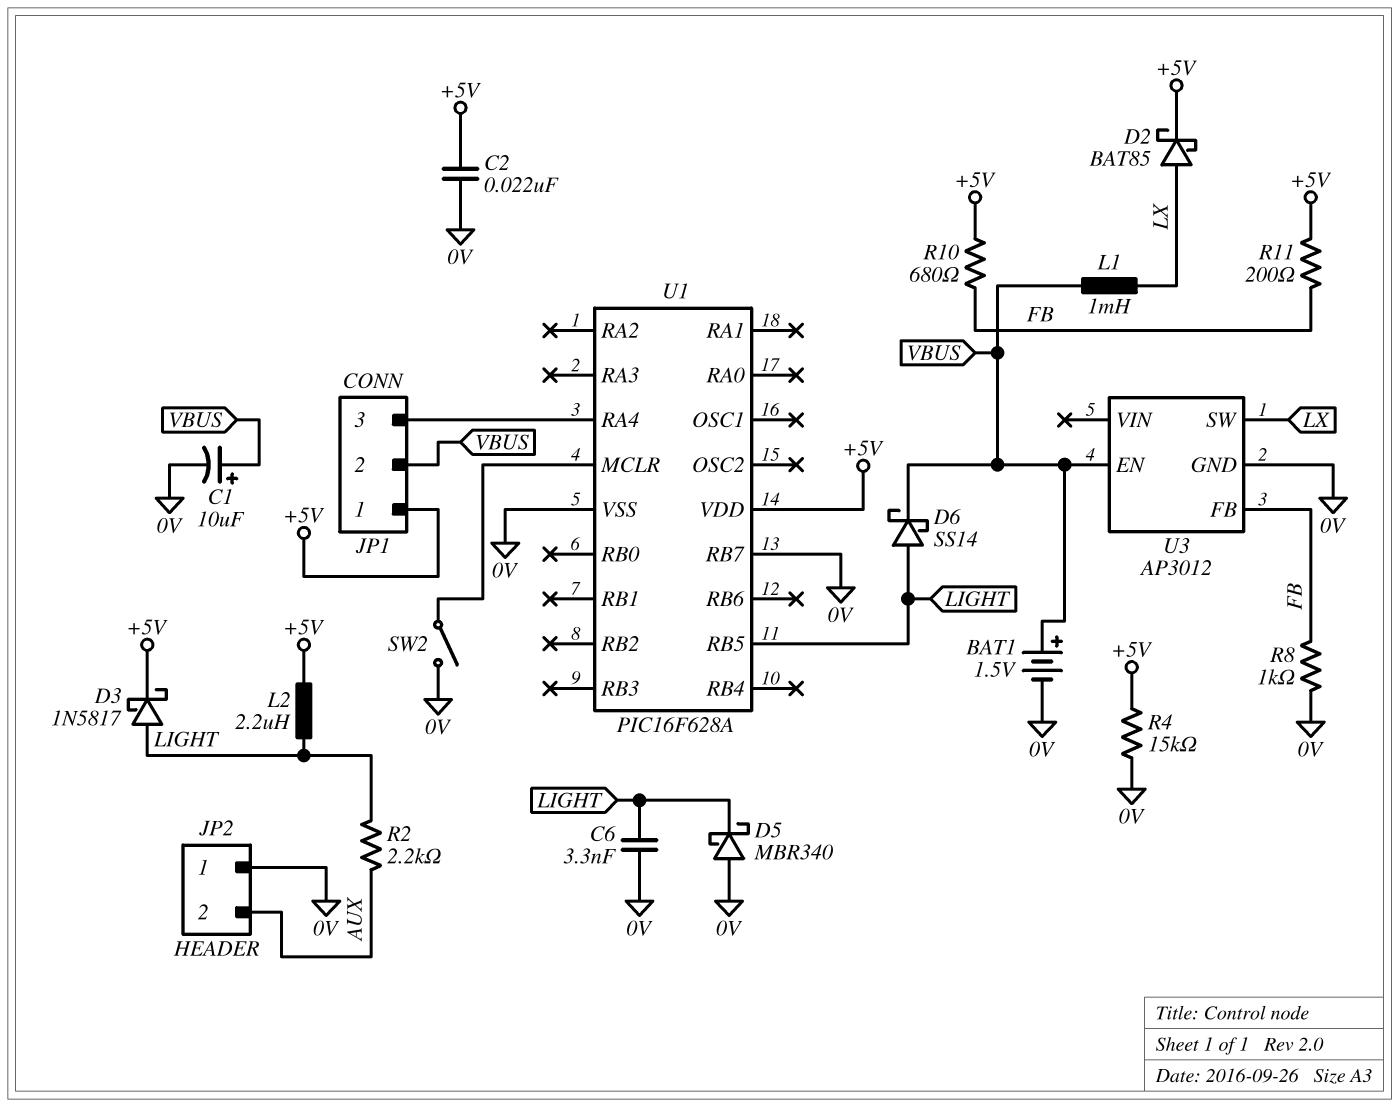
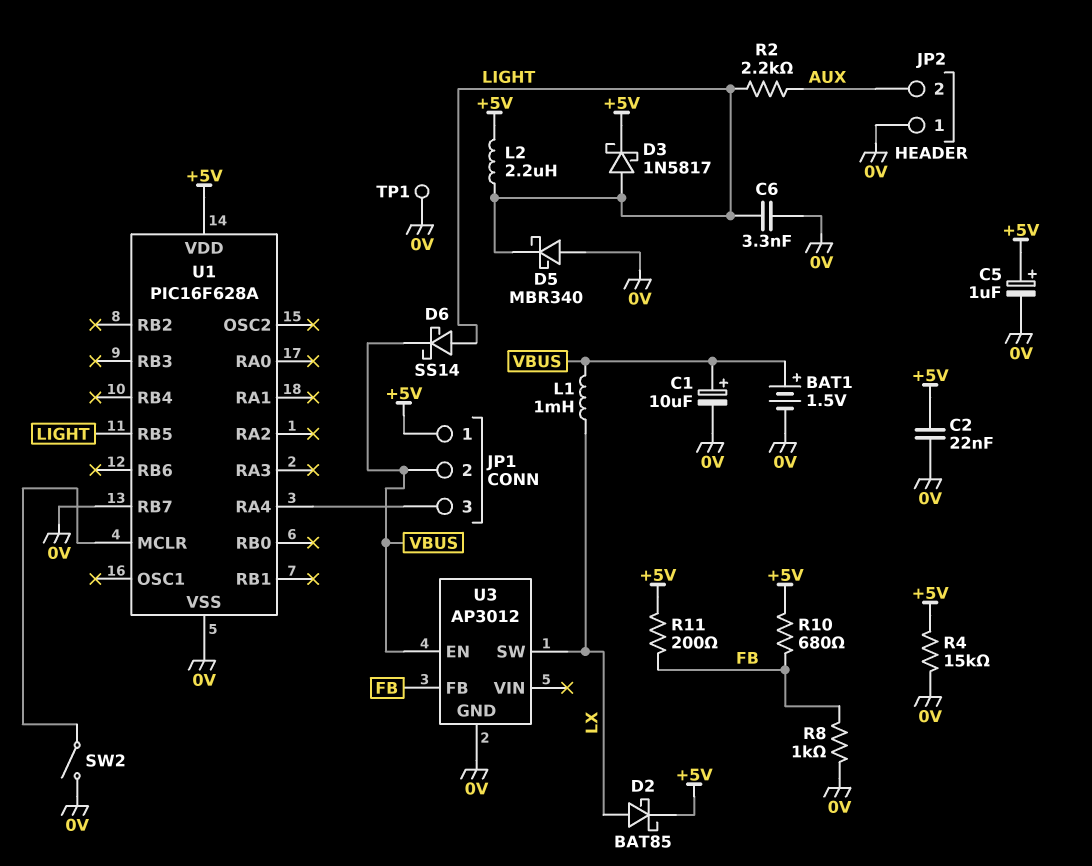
C5: none -> 1uF (plus +5V, minus 0V)
TP1: none -> test point (0V)

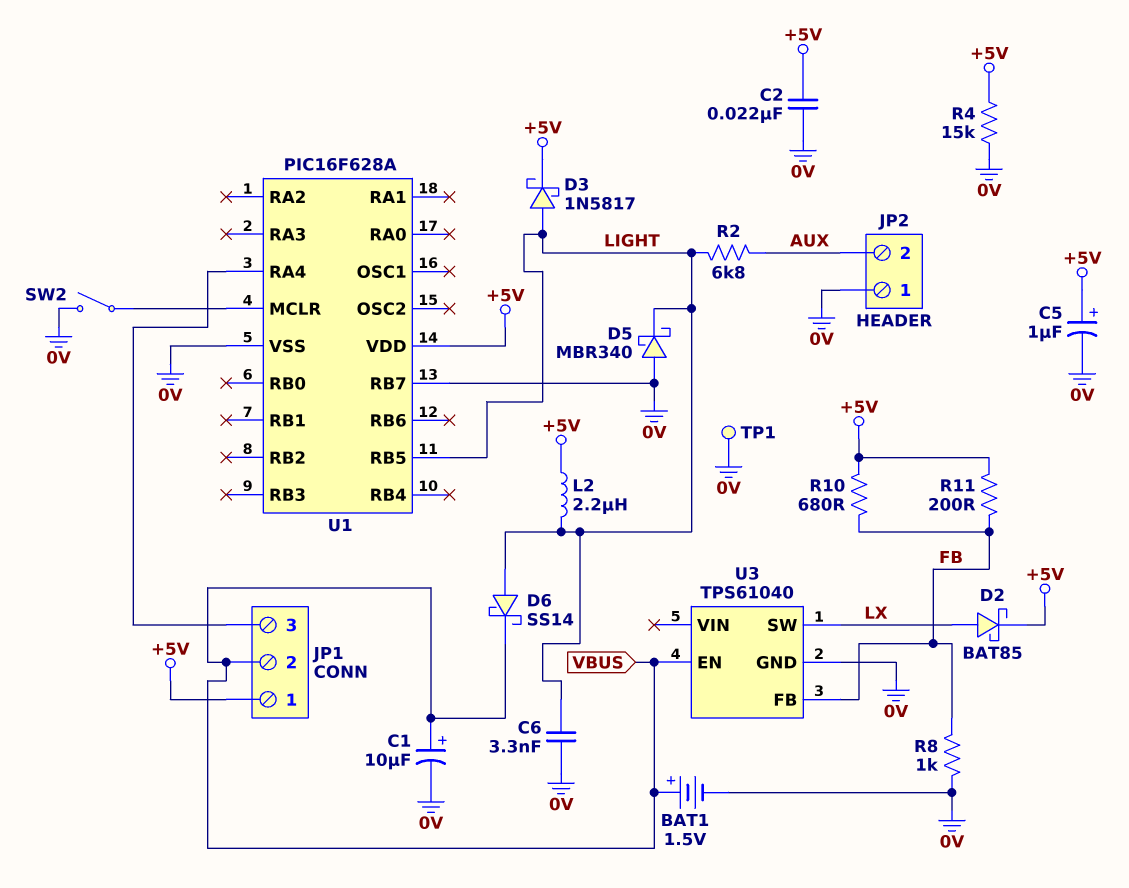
L1: 1mH (LX, VBUS) -> none
R2: 2.2k (AUX, LIGHT) -> 6.8k (AUX, LIGHT)
U3: AP3012 -> TPS61040

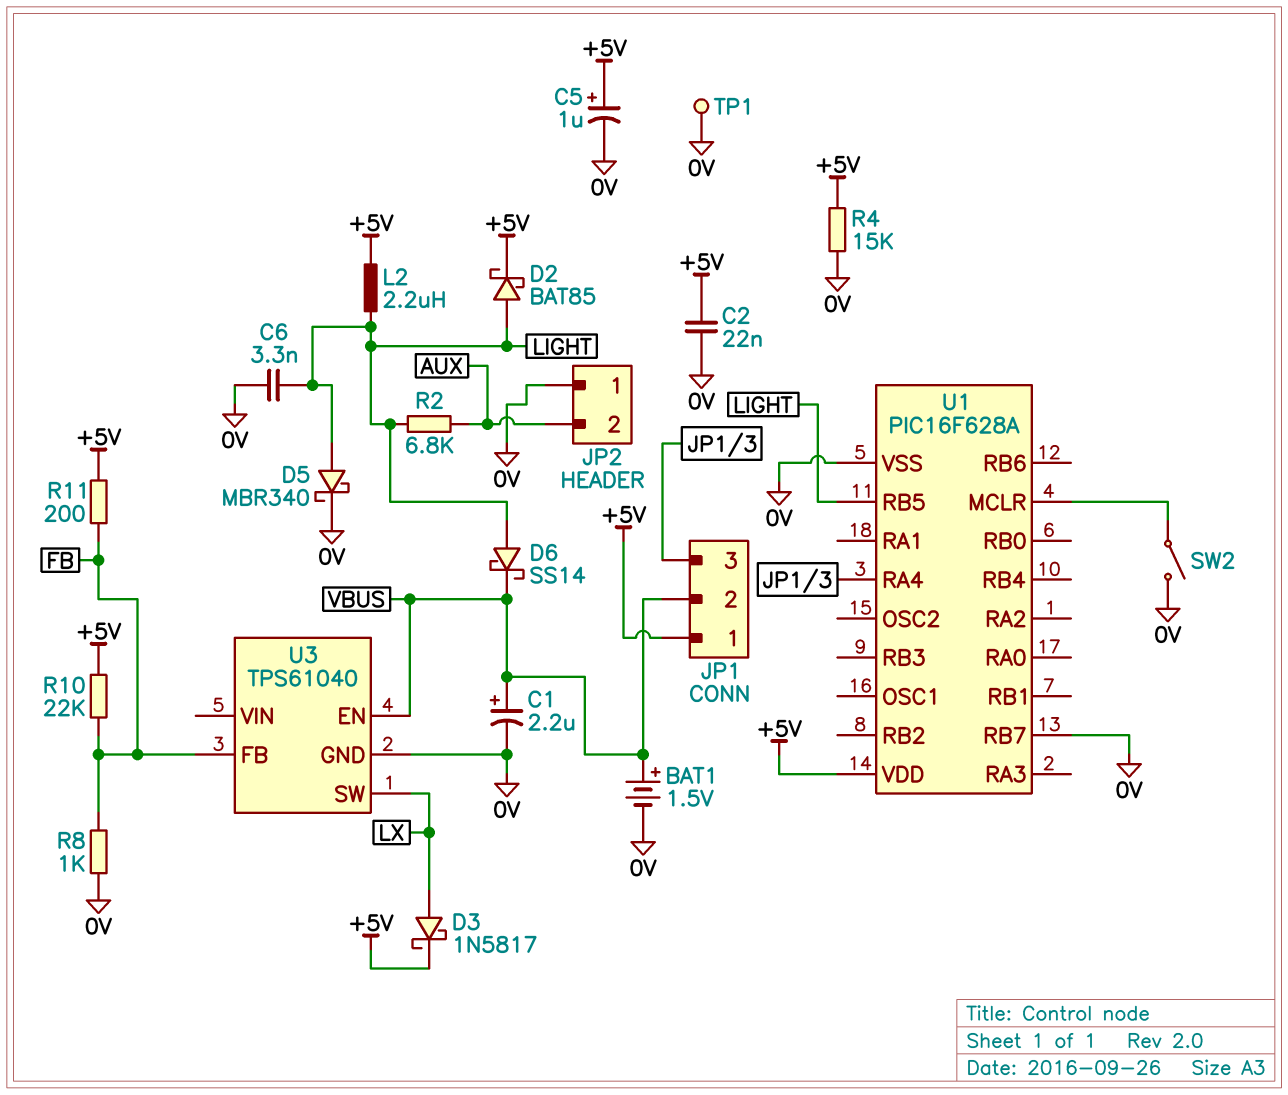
C1: 10uF (plus VBUS, minus 0V) -> 2.2uF (plus VBUS, minus 0V)
D2: schottky BAT85 (A LX, K +5V) -> schottky BAT85 (A LIGHT, K +5V)
D3: schottky 1N5817 (A LIGHT, K +5V) -> schottky 1N5817 (A LX, K +5V)
D5: schottky MBR340 (A 0V, K LIGHT) -> schottky MBR340 (A LIGHT, K 0V)
R10: 680 (+5V, FB) -> 22k (+5V, FB)

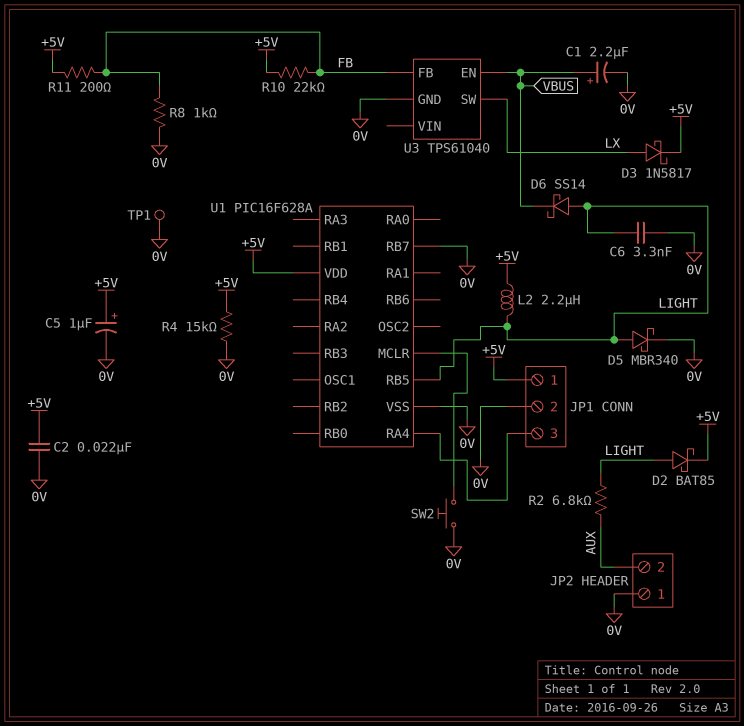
BAT1: 1.5V (plus VBUS, minus 0V) -> none
JP1 pin 2: VBUS -> 0V
SW2: switch (0V, U1/MCLR) -> button (0V, U1/MCLR)

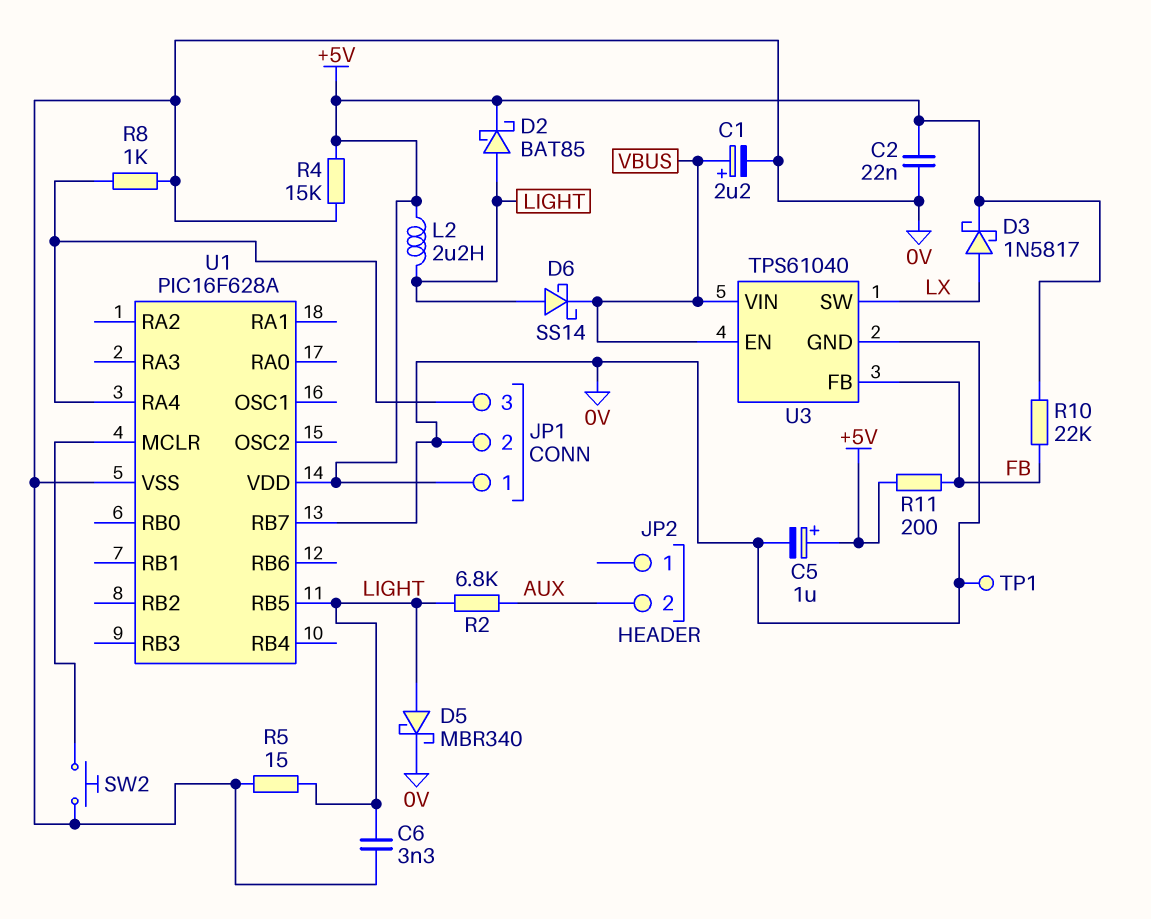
JP2 pin 1: 0V -> none
R5: none -> 15 (0V, LIGHT)
R8: 1k (0V, FB) -> 1k (0V, JP1/3)
U3 pin VIN: none -> VBUS

